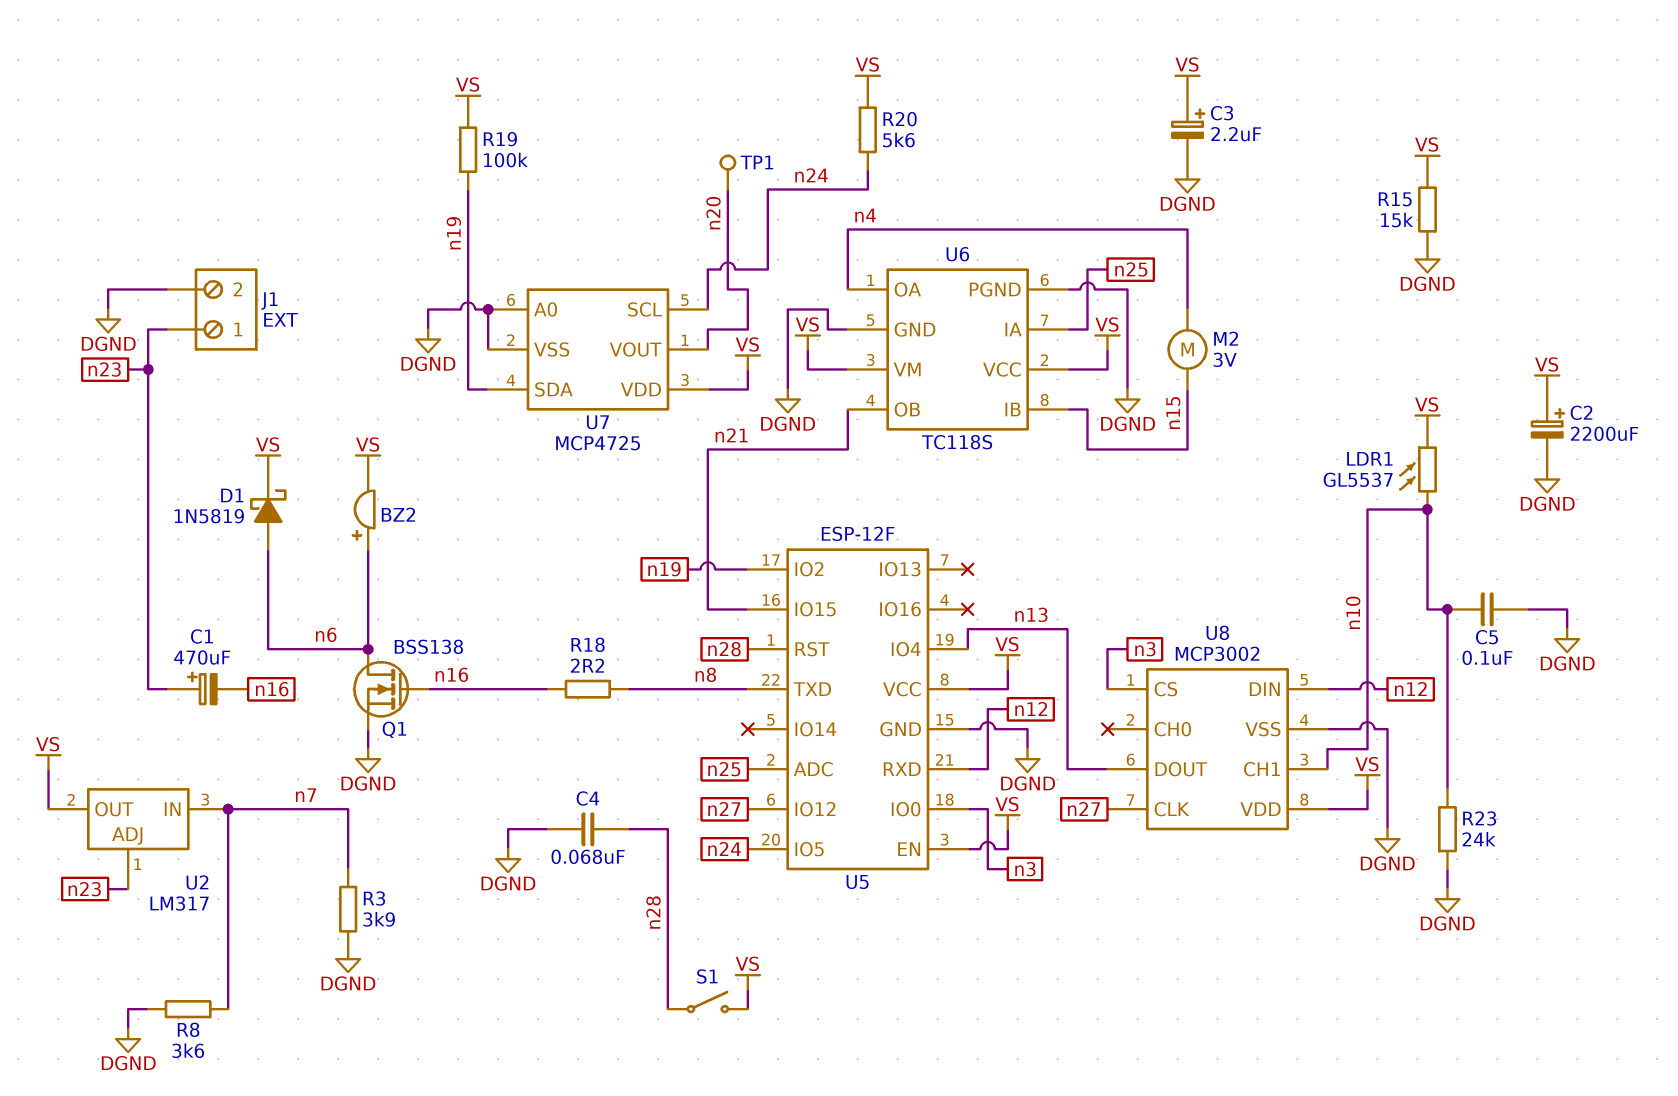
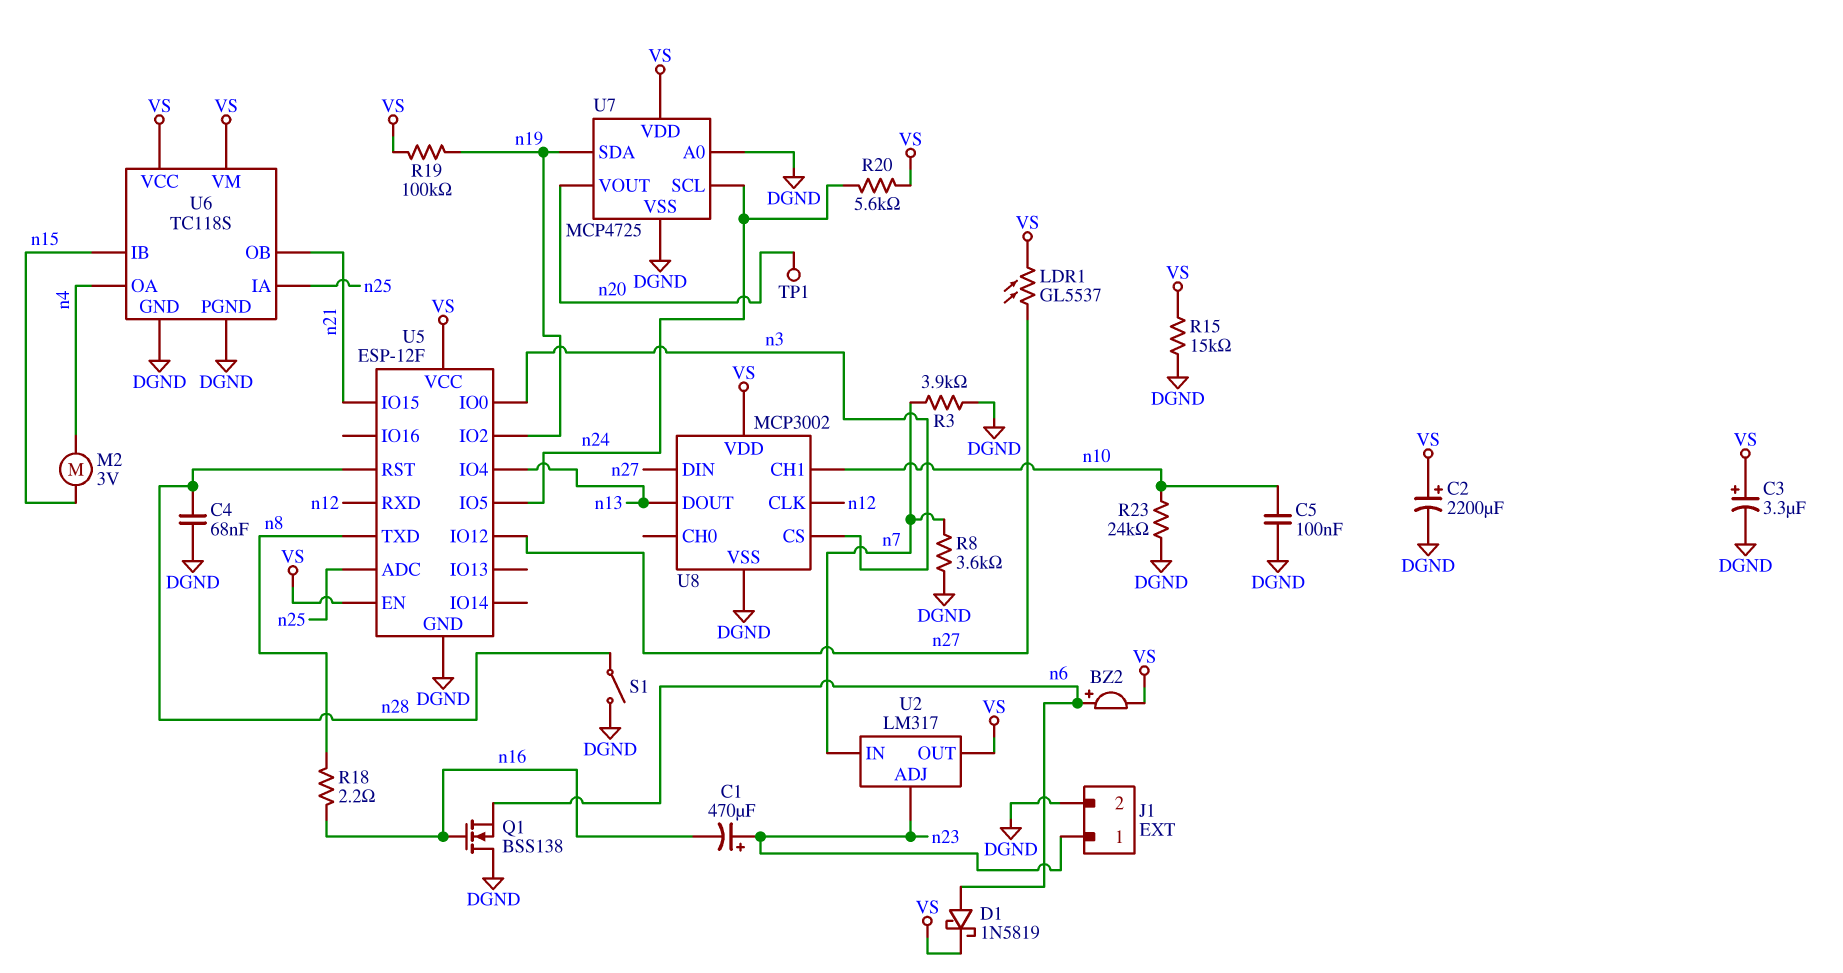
C3: 2.2uF (plus VS, minus DGND) -> 3.3uF (plus VS, minus DGND)
LDR1: GL5537 (VS, n10) -> GL5537 (VS, n27)
Q1: NMOS BSS138 (G n16, D n6, S DGND) -> NMOS BSS138 (G n16, D DGND, S n6)
S1: switch (VS, n28) -> switch (DGND, n28)
U8 pin CLK: n27 -> n12
U8 pin DIN: n12 -> n27

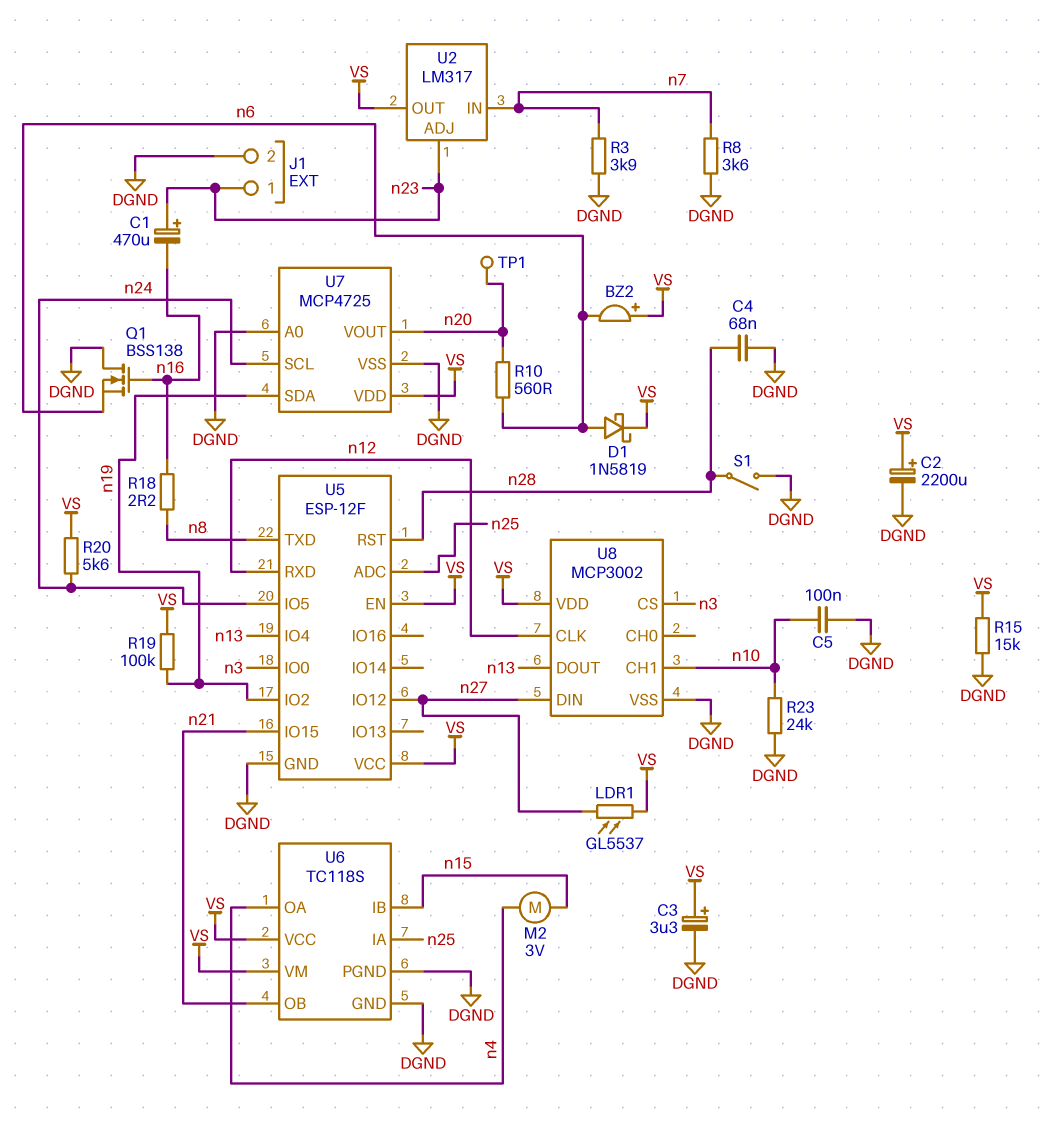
BZ2: buzzer (plus n6, minus VS) -> buzzer (plus VS, minus n6)
R10: none -> 560 (n6, n20)

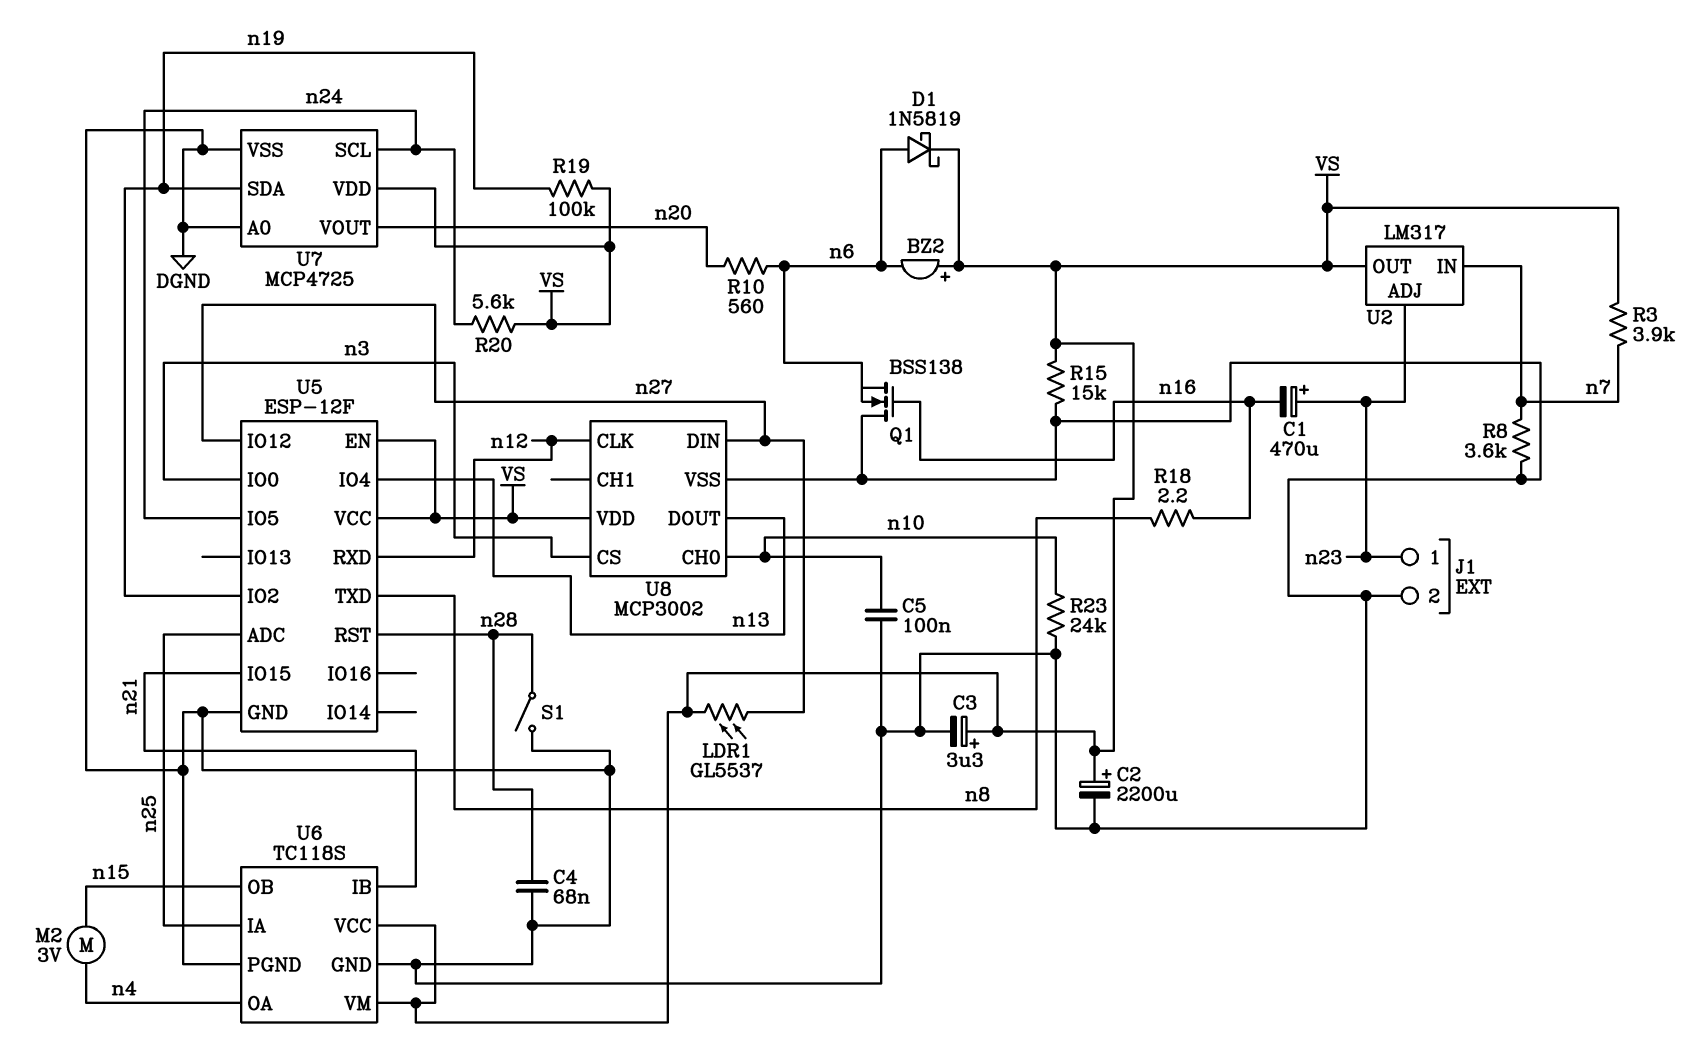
R3: 3.9k (DGND, n7) -> 3.9k (VS, n7)
TP1: test point (n20) -> none
U6 pin IB: n15 -> n21
U6 pin OB: n21 -> n15
U8 pin CH0: none -> n10
U8 pin CH1: n10 -> none

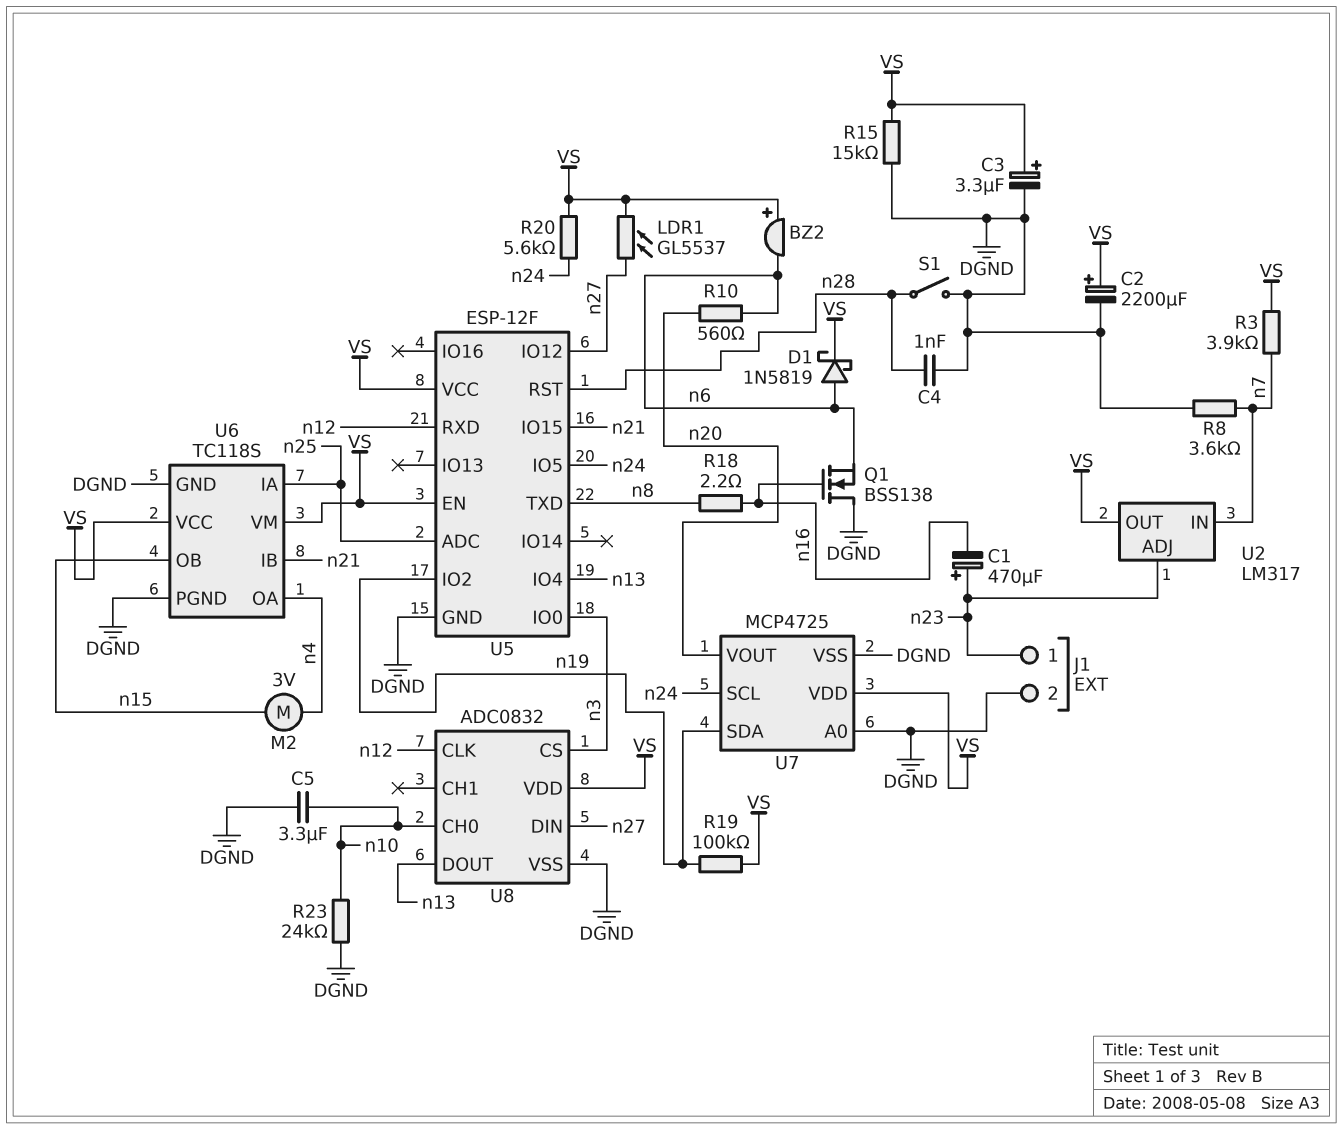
C4: 68nF (DGND, n28) -> 1nF (DGND, n28)
C5: 100nF (DGND, n10) -> 3.3uF (DGND, n10)
U8: MCP3002 -> ADC0832

